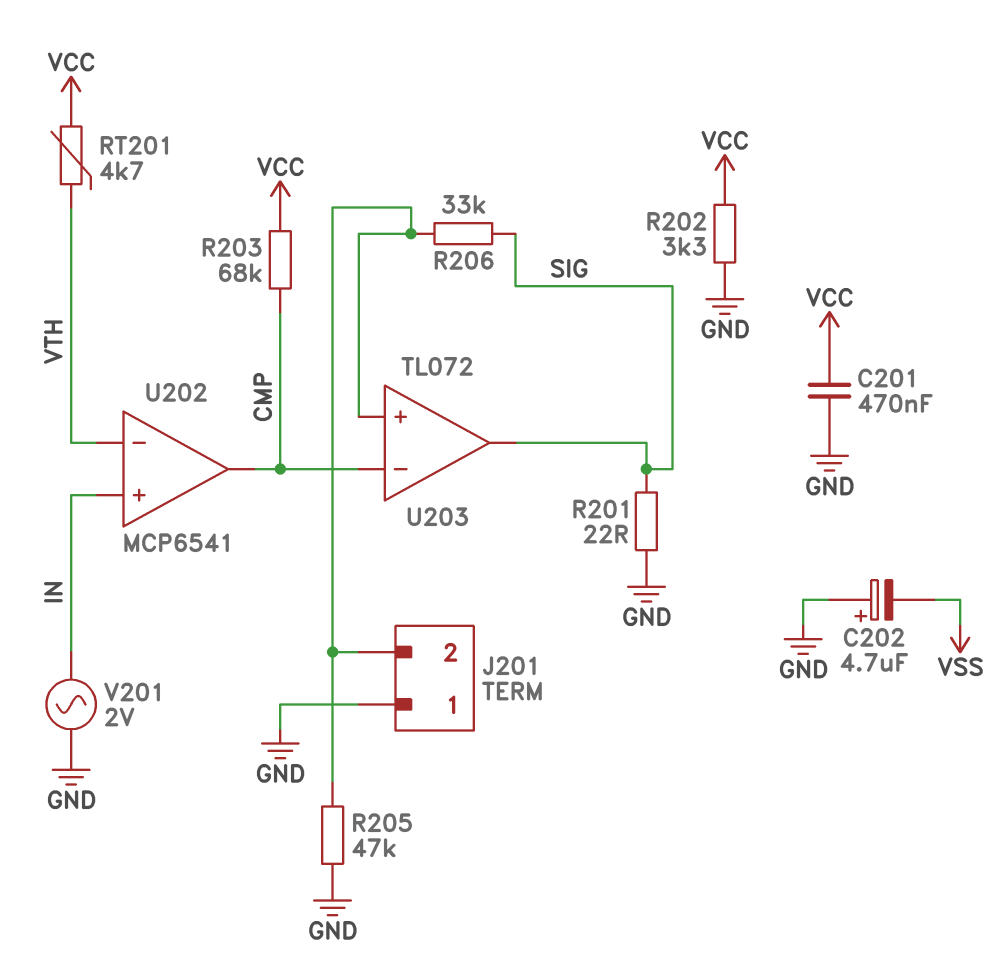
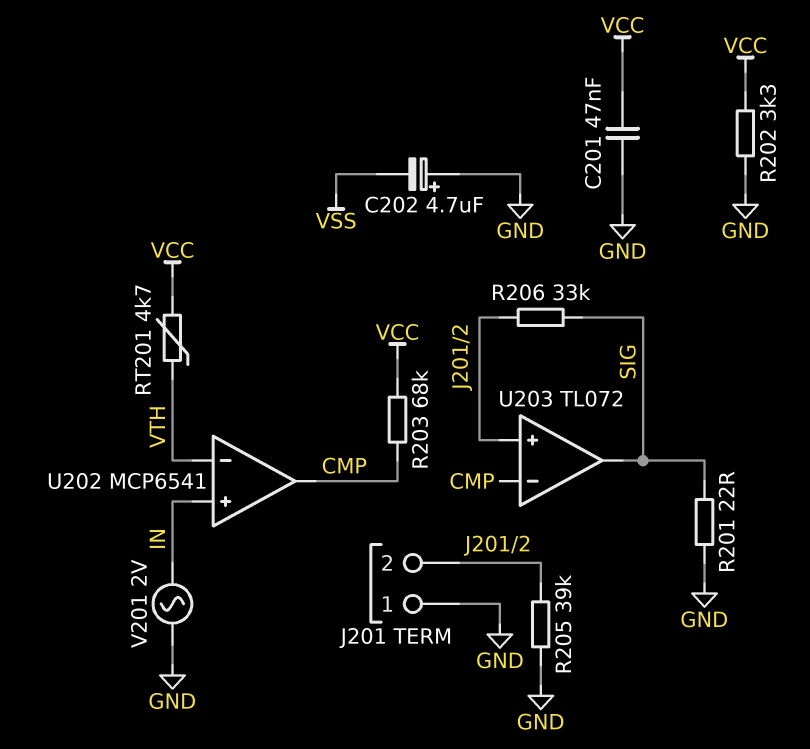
C201: 470nF (GND, VCC) -> 47nF (GND, VCC)
R205: 47k (GND, J201/2) -> 39k (GND, J201/2)

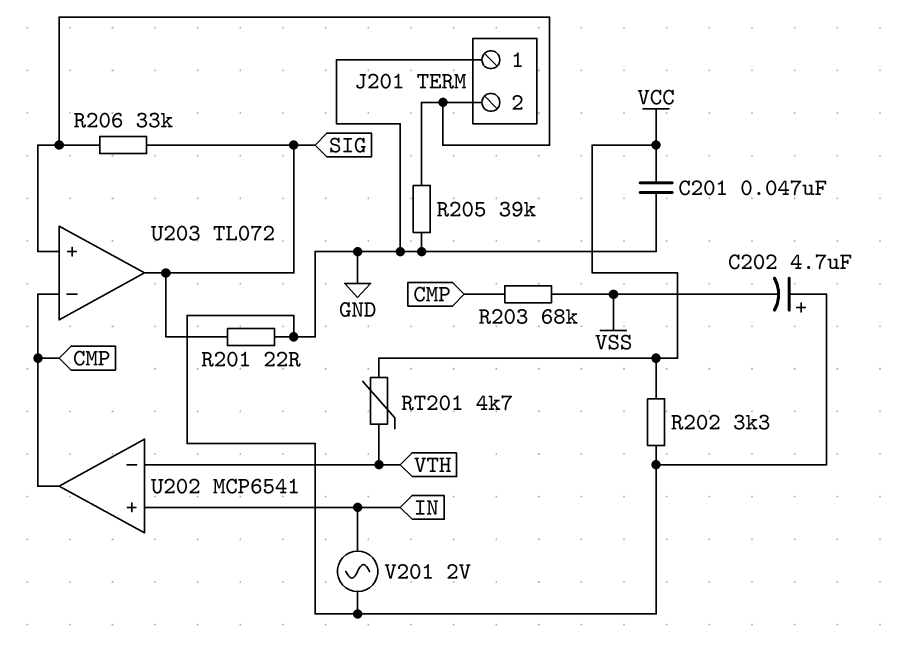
R203: 68k (CMP, VCC) -> 68k (CMP, VSS)

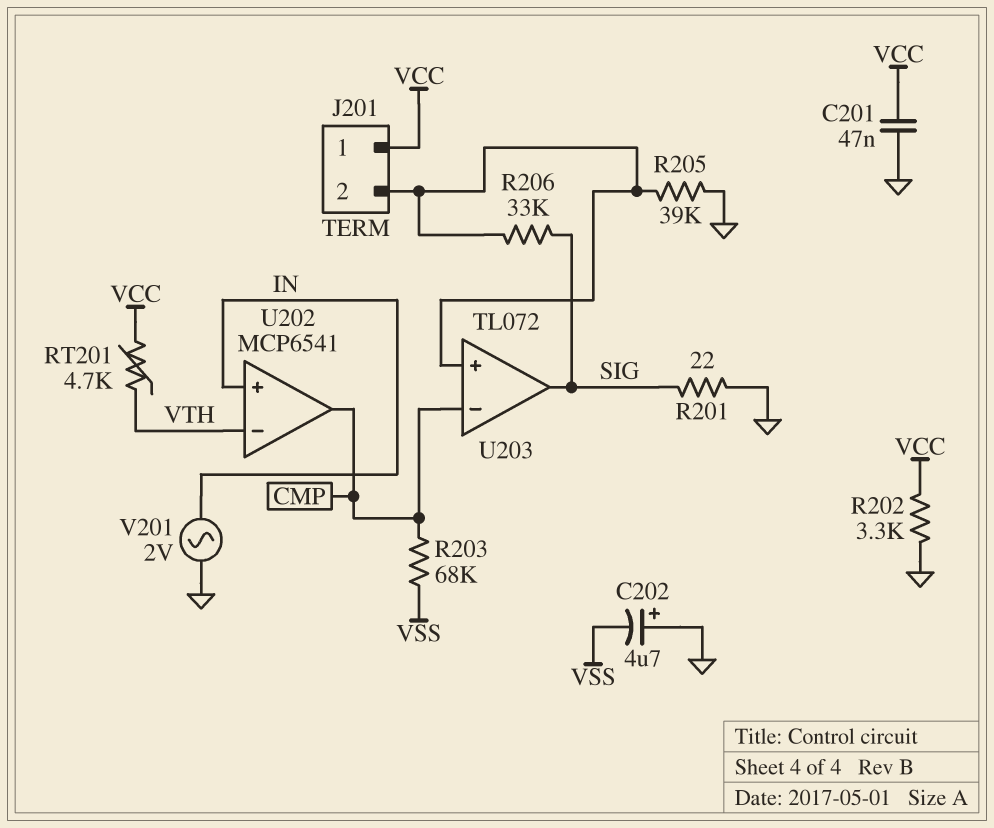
J201 pin 1: GND -> VCC

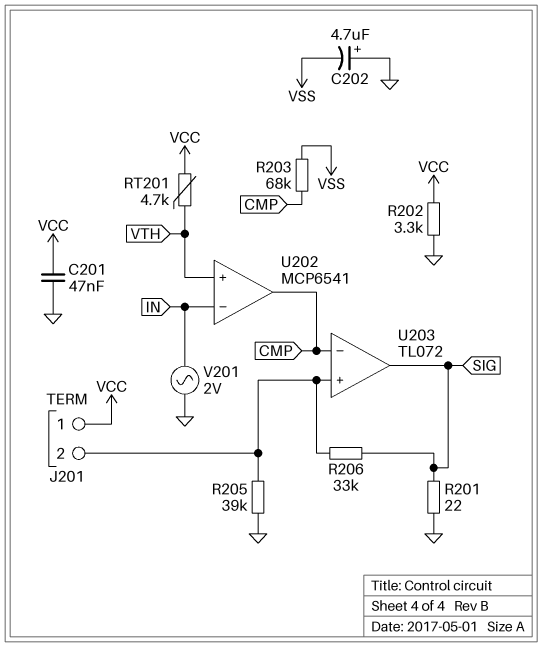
U202 pin in+: IN -> VTH
U202 pin in-: VTH -> IN

